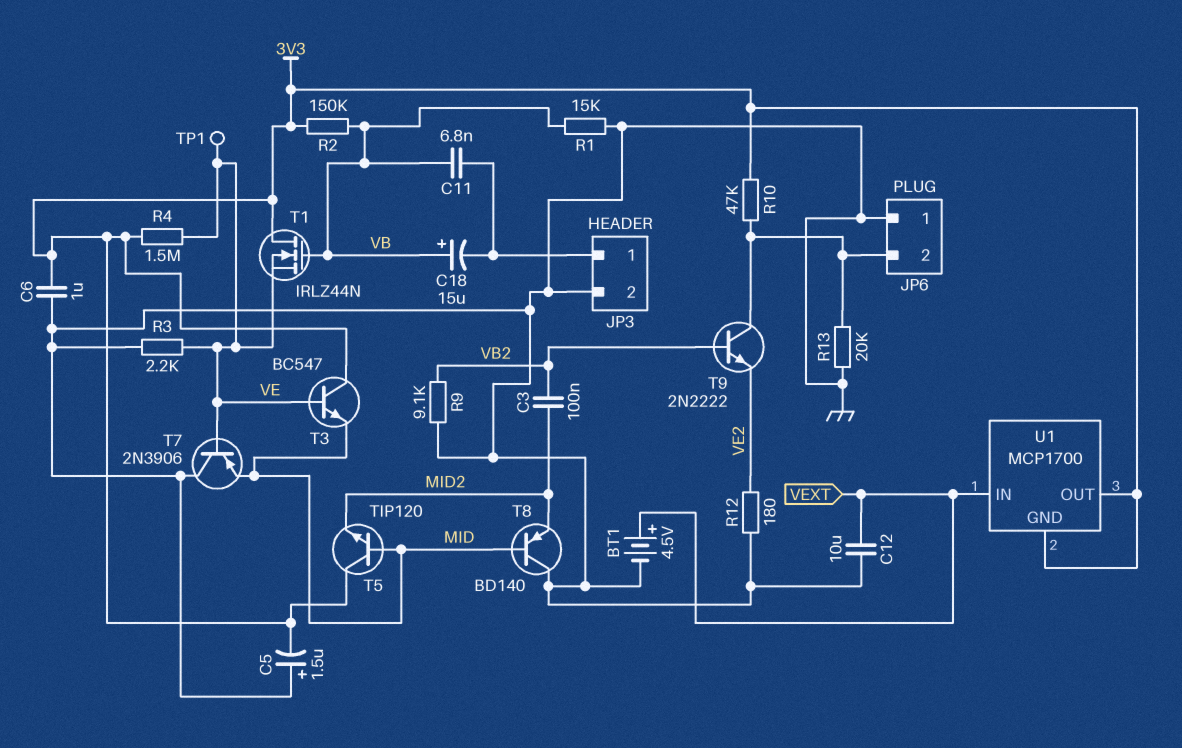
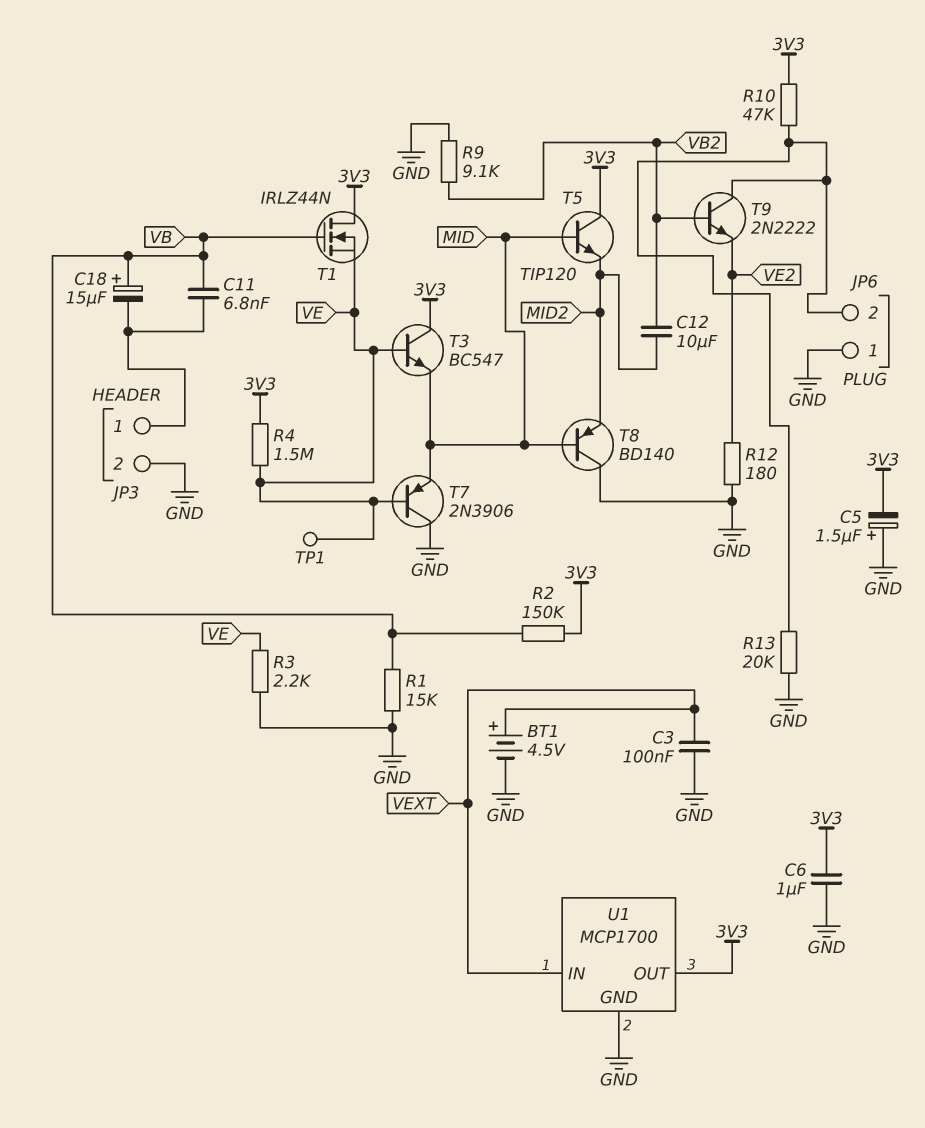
C3: 100nF (MID2, VB2) -> 100nF (GND, VEXT)
C12: 10uF (GND, VEXT) -> 10uF (MID2, VB2)
U1 pin GND: 3V3 -> GND

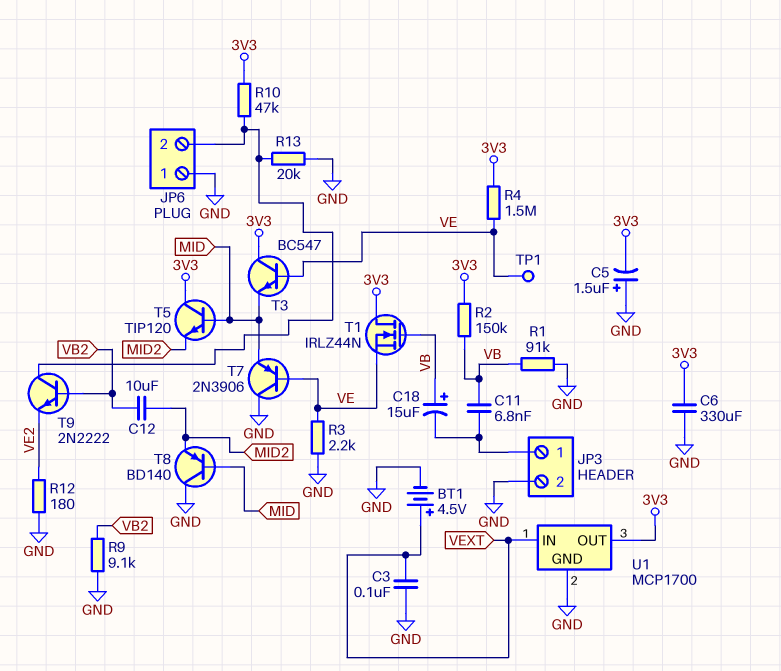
C6: 1uF (3V3, GND) -> 330uF (3V3, GND)
R1: 15k (GND, VB) -> 91k (GND, VB)

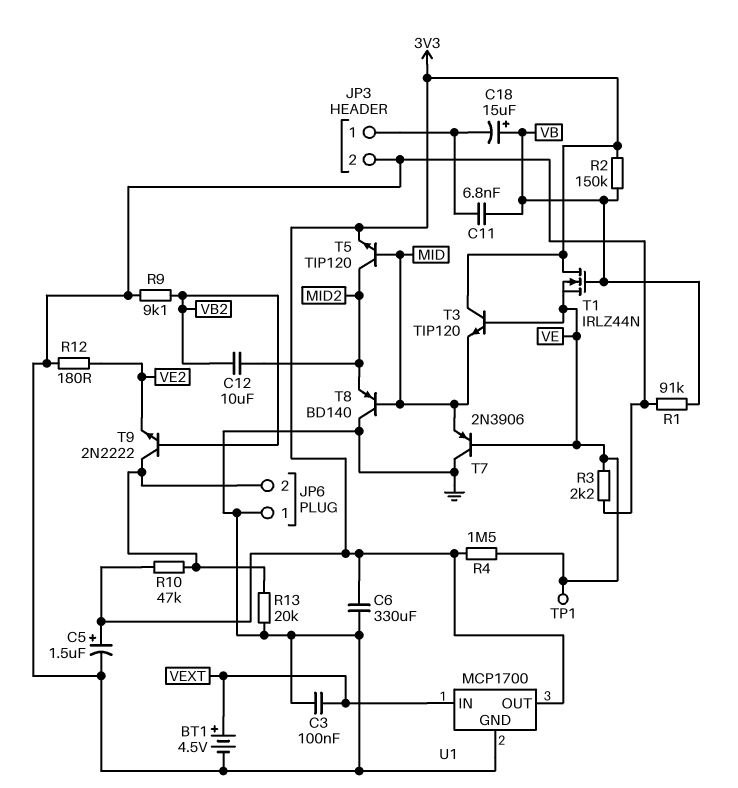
C5: 1.5uF (plus GND, minus 3V3) -> 1.5uF (plus 3V3, minus GND)
T3: NPN BC547 (B VE, C 3V3, E MID) -> NPN TIP120 (B VE, C 3V3, E MID)
T5: NPN TIP120 (B MID, C 3V3, E MID2) -> NPN TIP120 (B MID, C MID2, E 3V3)

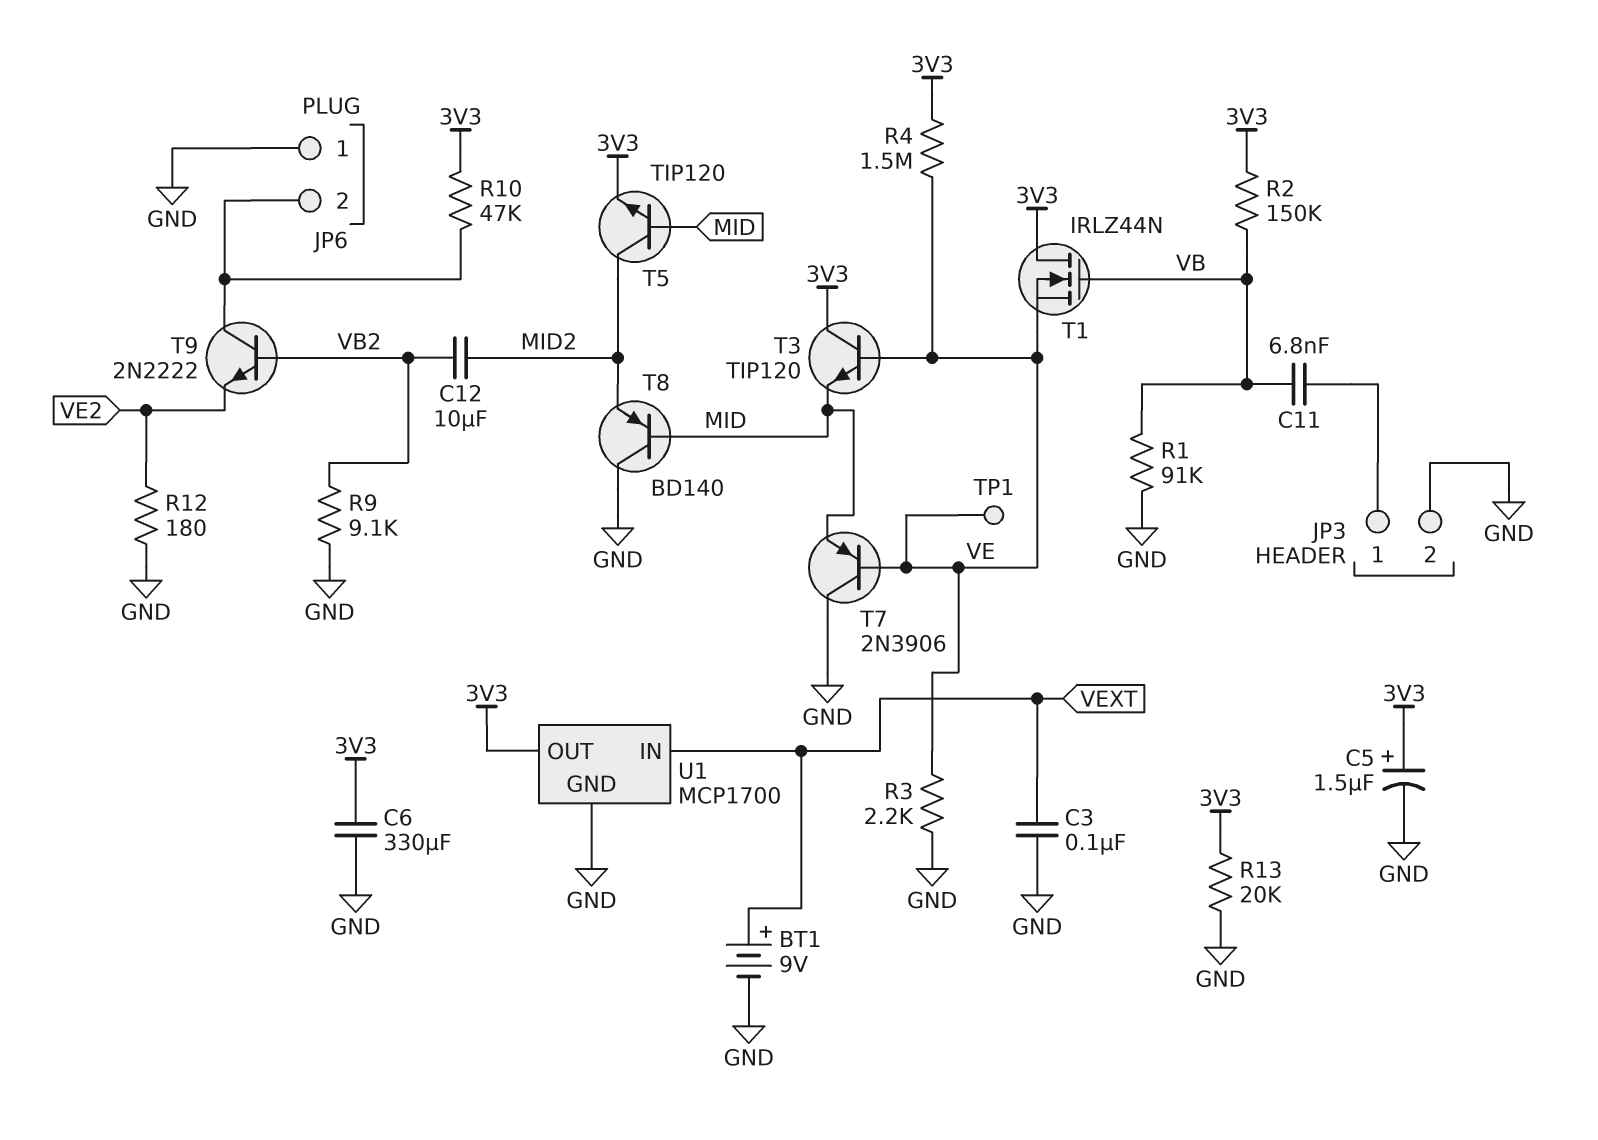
BT1: 4.5V (plus VEXT, minus GND) -> 9V (plus VEXT, minus GND)
C18: 15uF (plus VB, minus JP3/1) -> none
R13: 20k (GND, JP6/2) -> 20k (3V3, GND)

